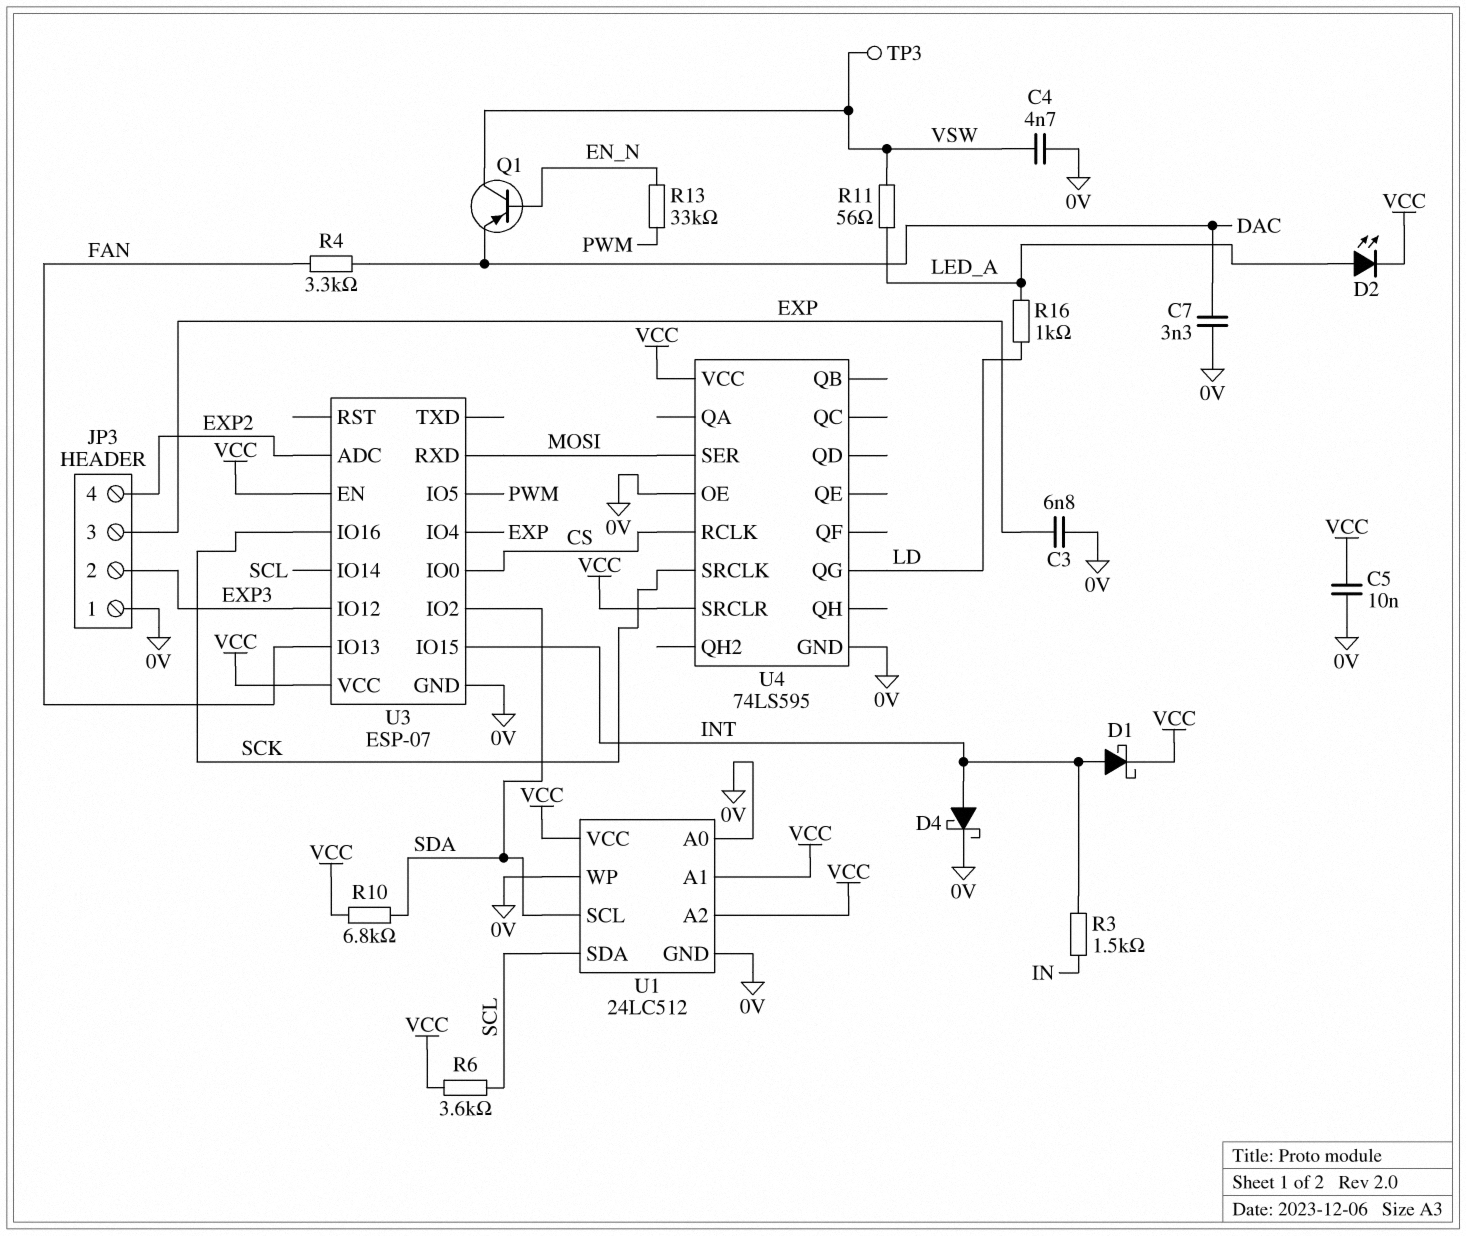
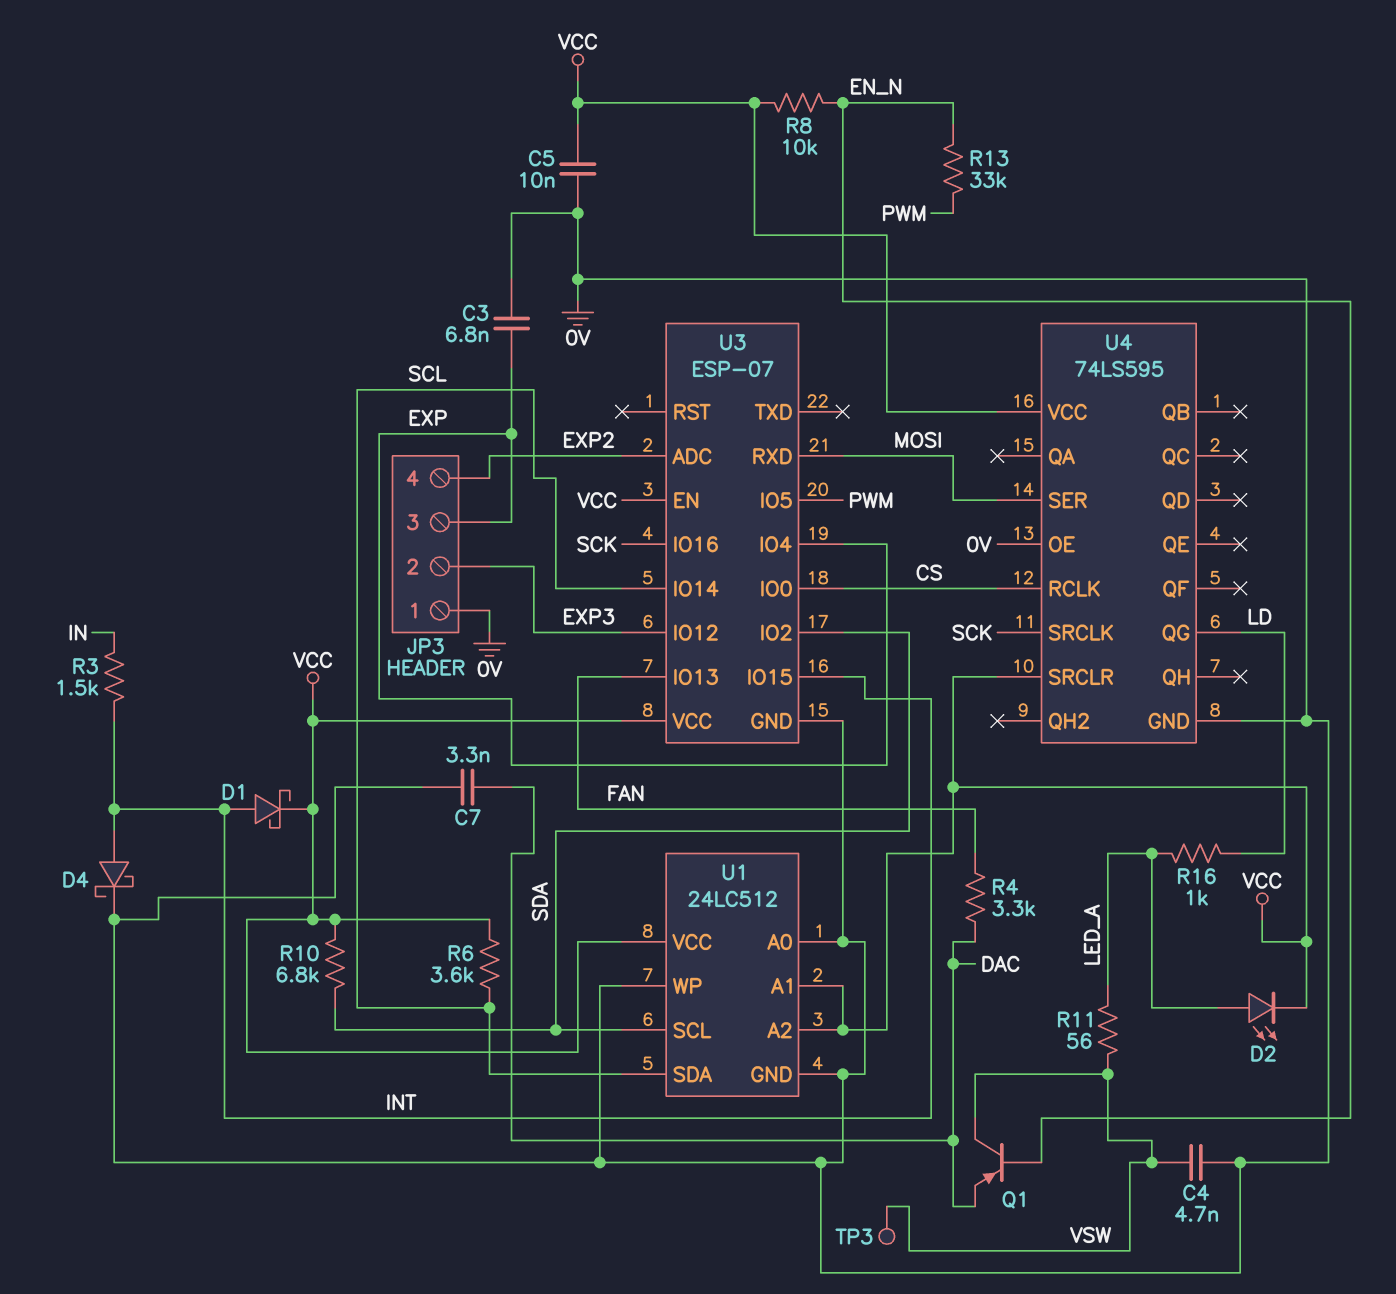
R8: none -> 10k (EN_N, VCC)

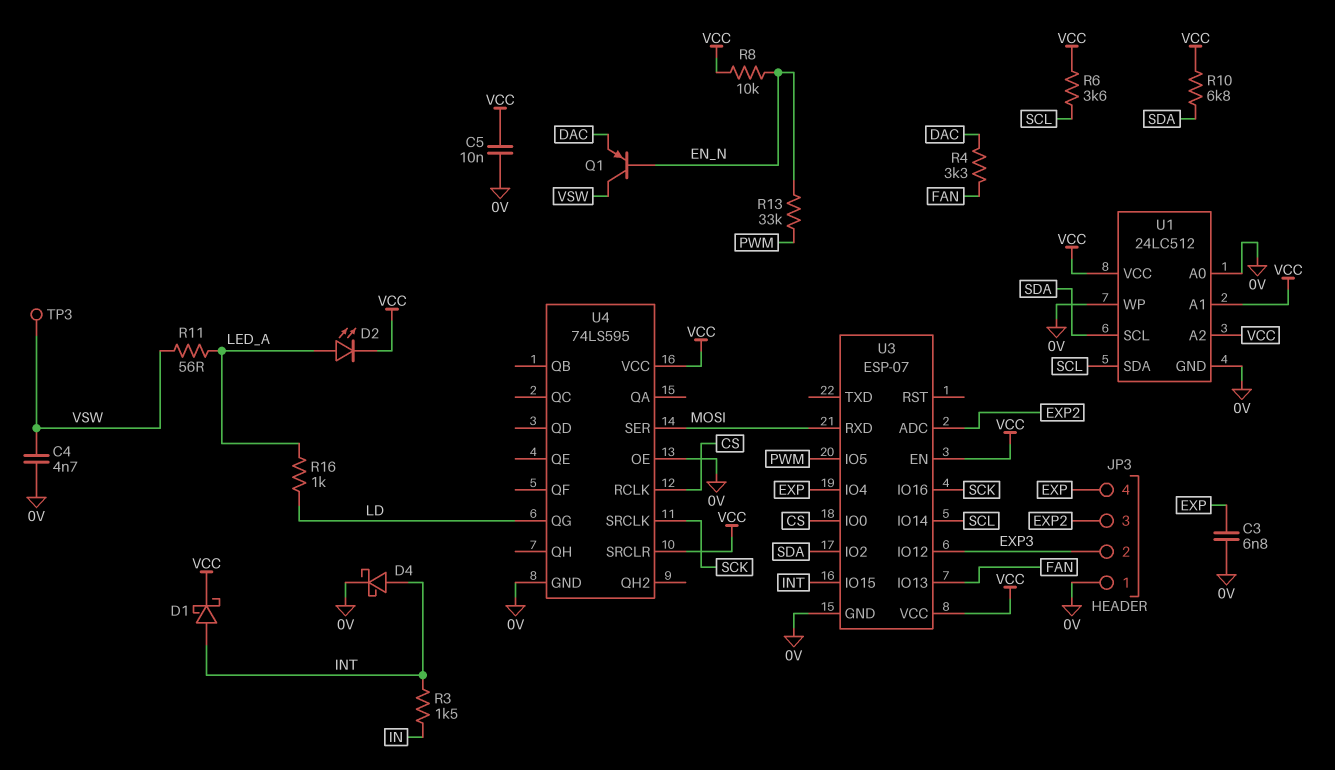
C7: 3.3nF (0V, DAC) -> none
JP3 pin 3: EXP -> EXP2
JP3 pin 4: EXP2 -> EXP

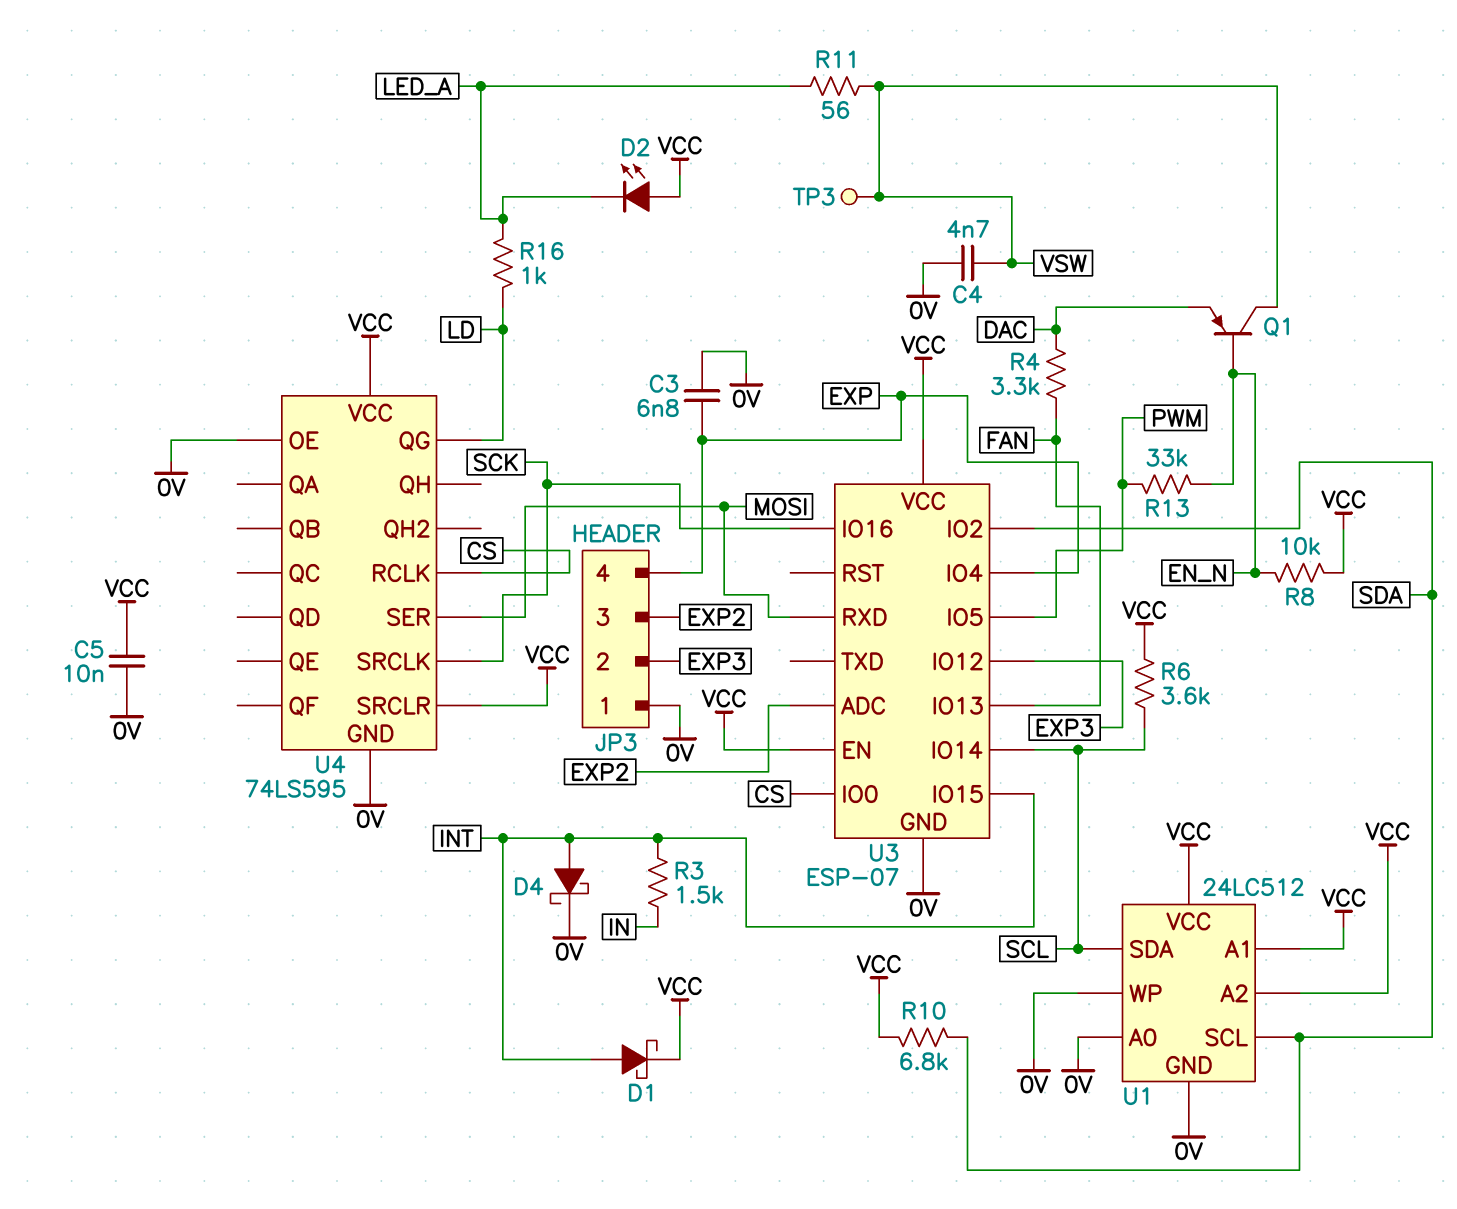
D2: LED (A LED_A, K VCC) -> LED (A VCC, K LED_A)

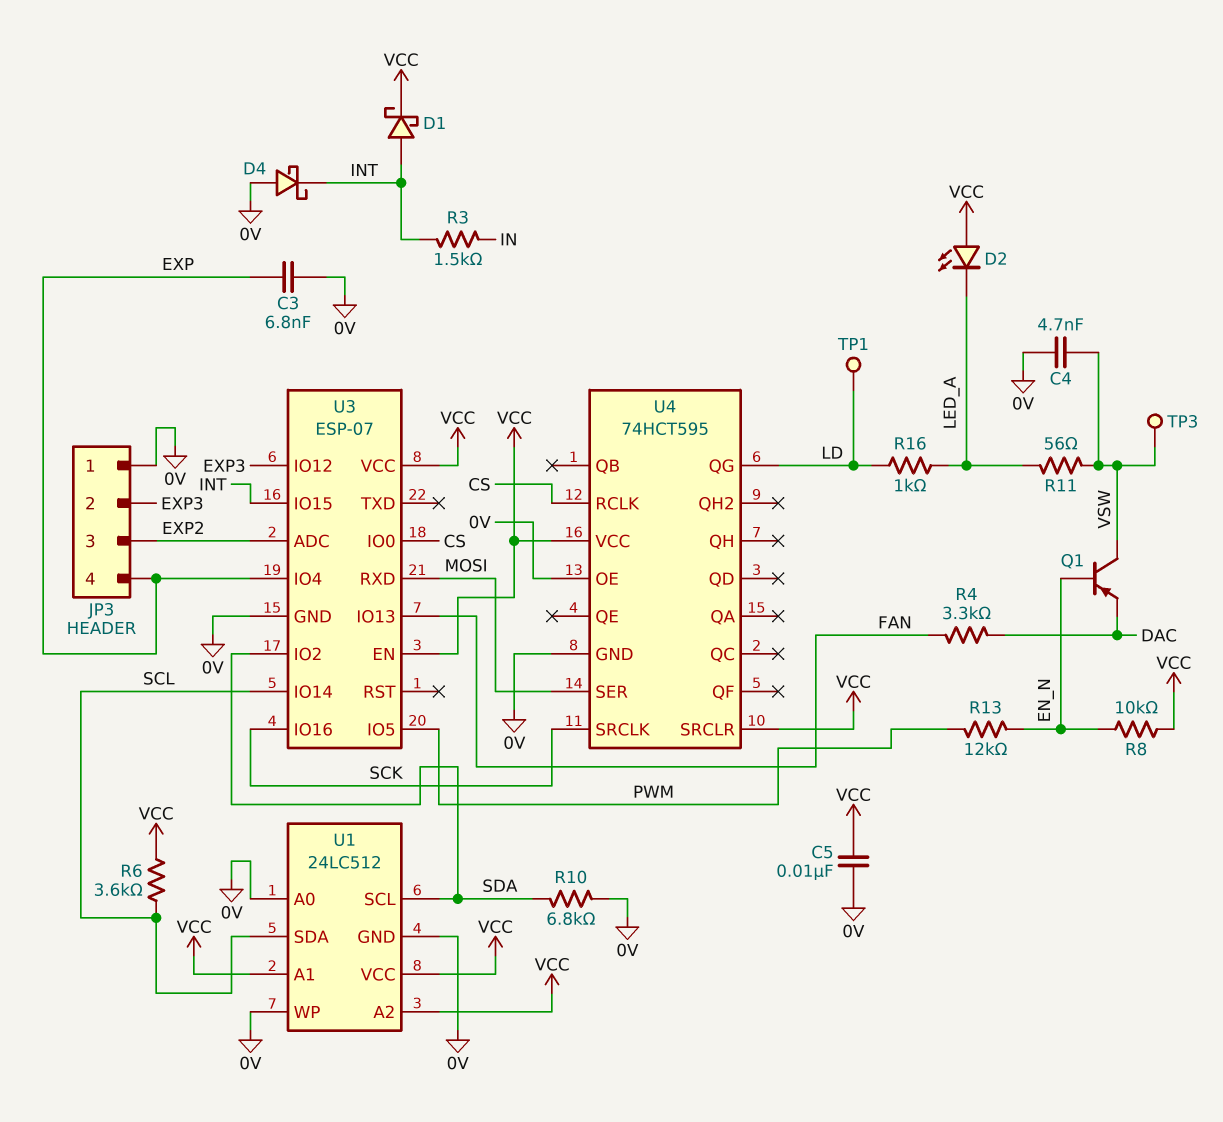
D4: schottky (A INT, K 0V) -> schottky (A 0V, K INT)
R10: 6.8k (SDA, VCC) -> 6.8k (0V, SDA)
R13: 33k (EN_N, PWM) -> 12k (EN_N, PWM)
TP1: none -> test point (LD)
U4: 74LS595 -> 74HCT595

